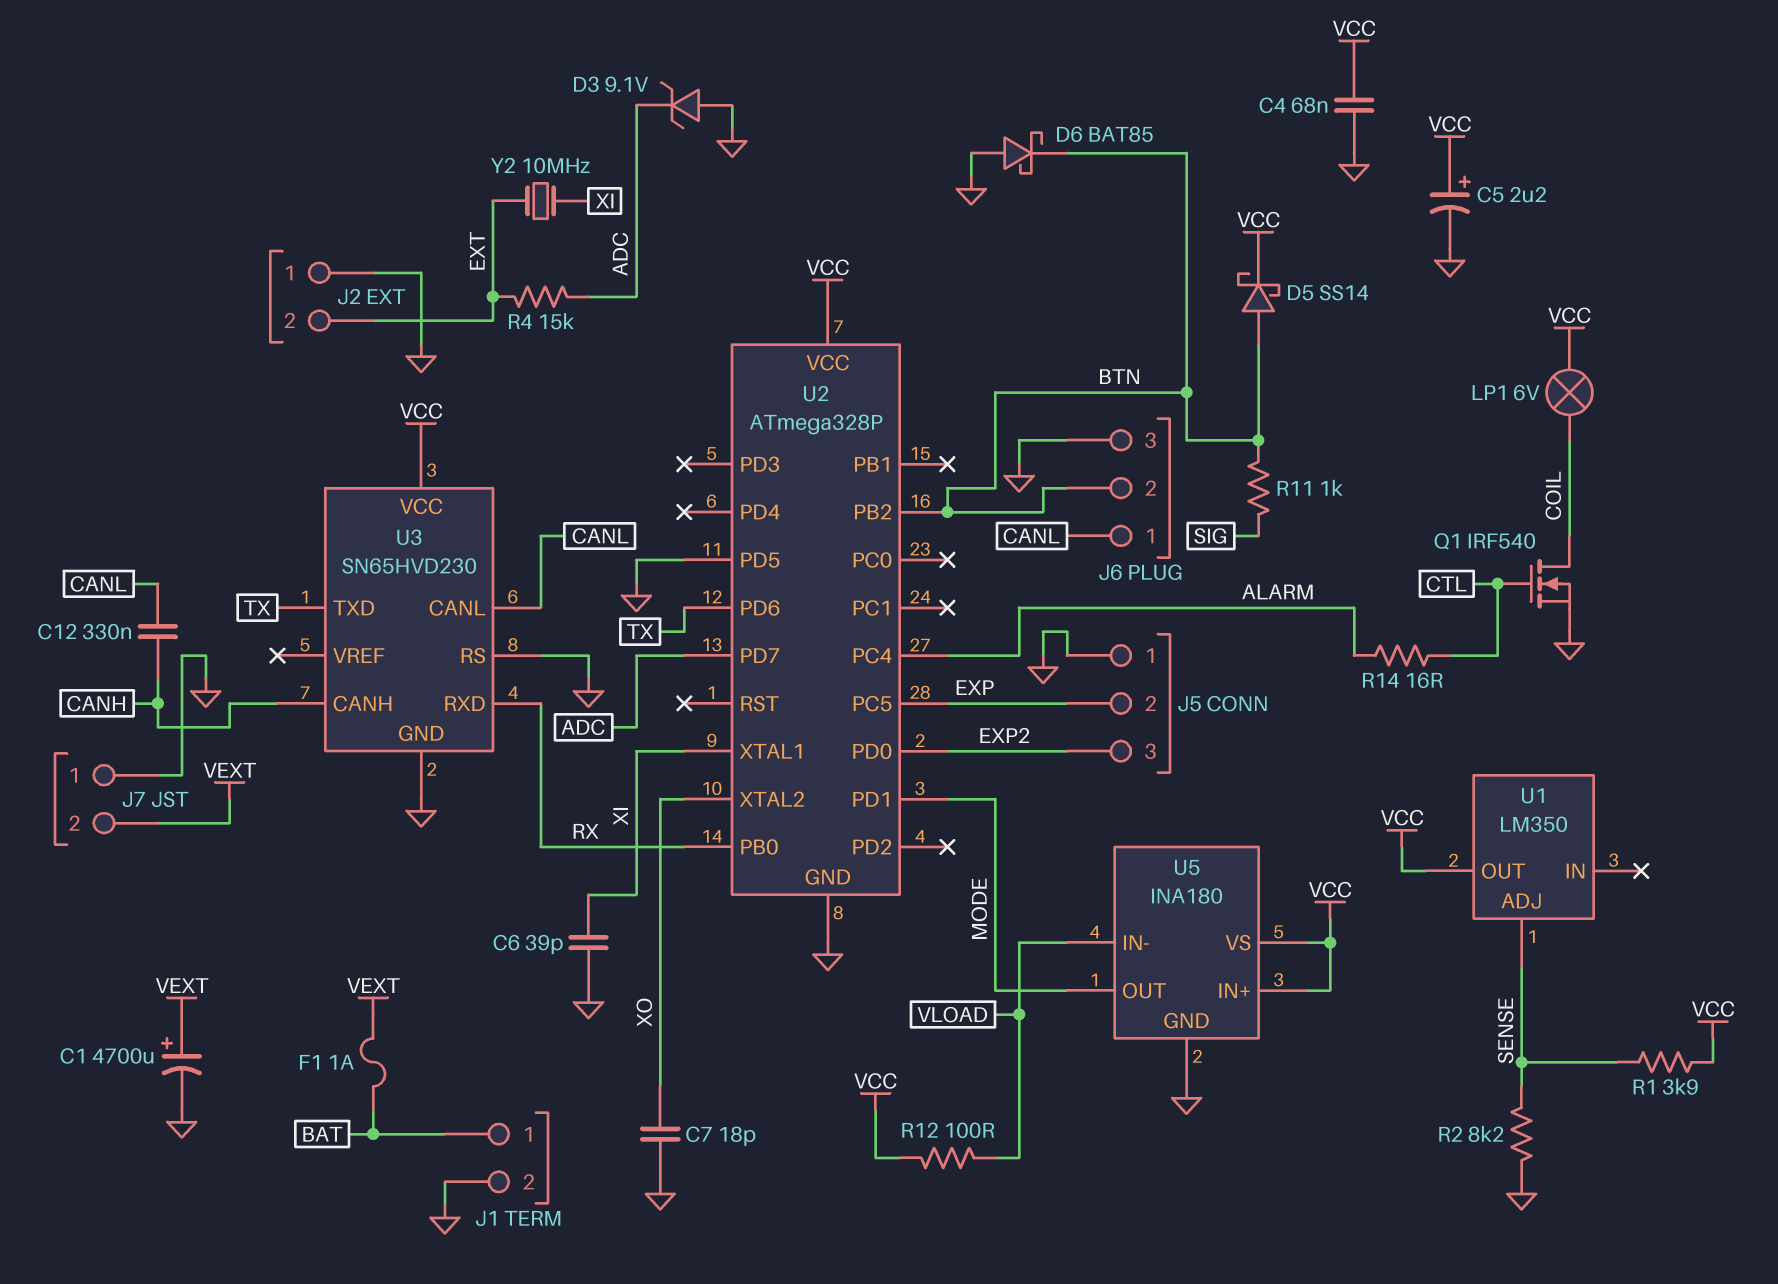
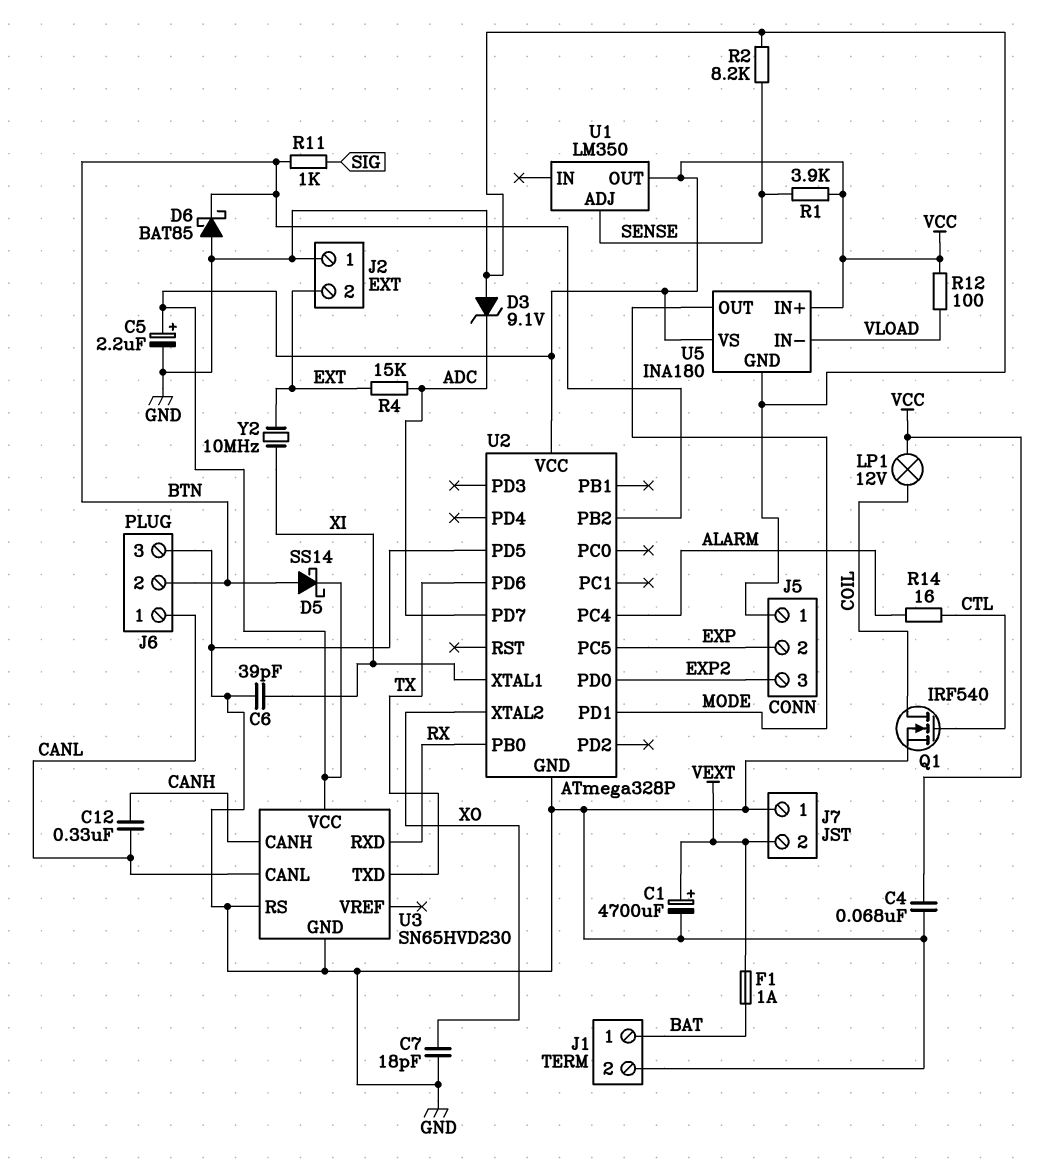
LP1: lamp 6V (COIL, VCC) -> lamp 12V (COIL, VCC)

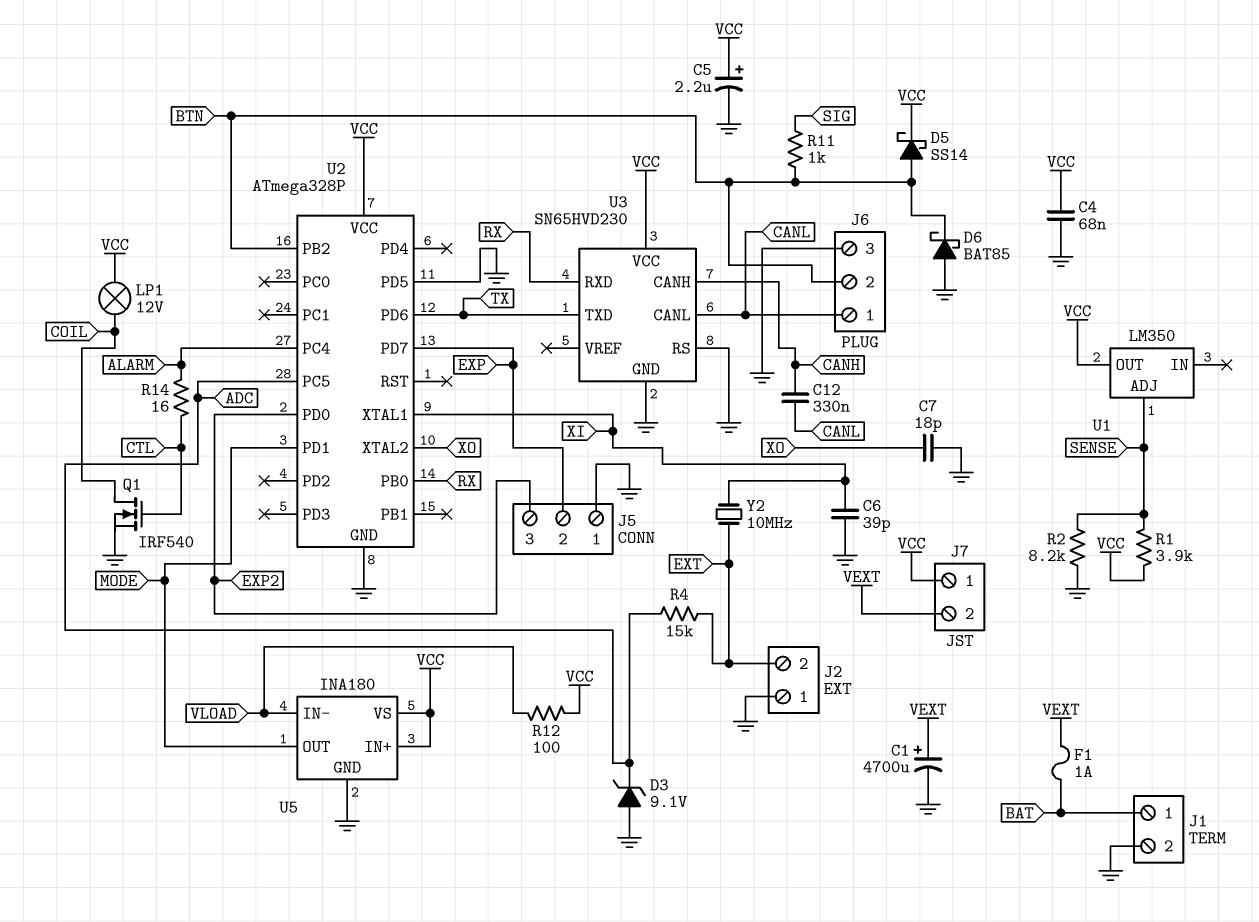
J7 pin 1: GND -> VCC
U2 pin PC5: EXP -> ADC
U2 pin PD7: ADC -> EXP

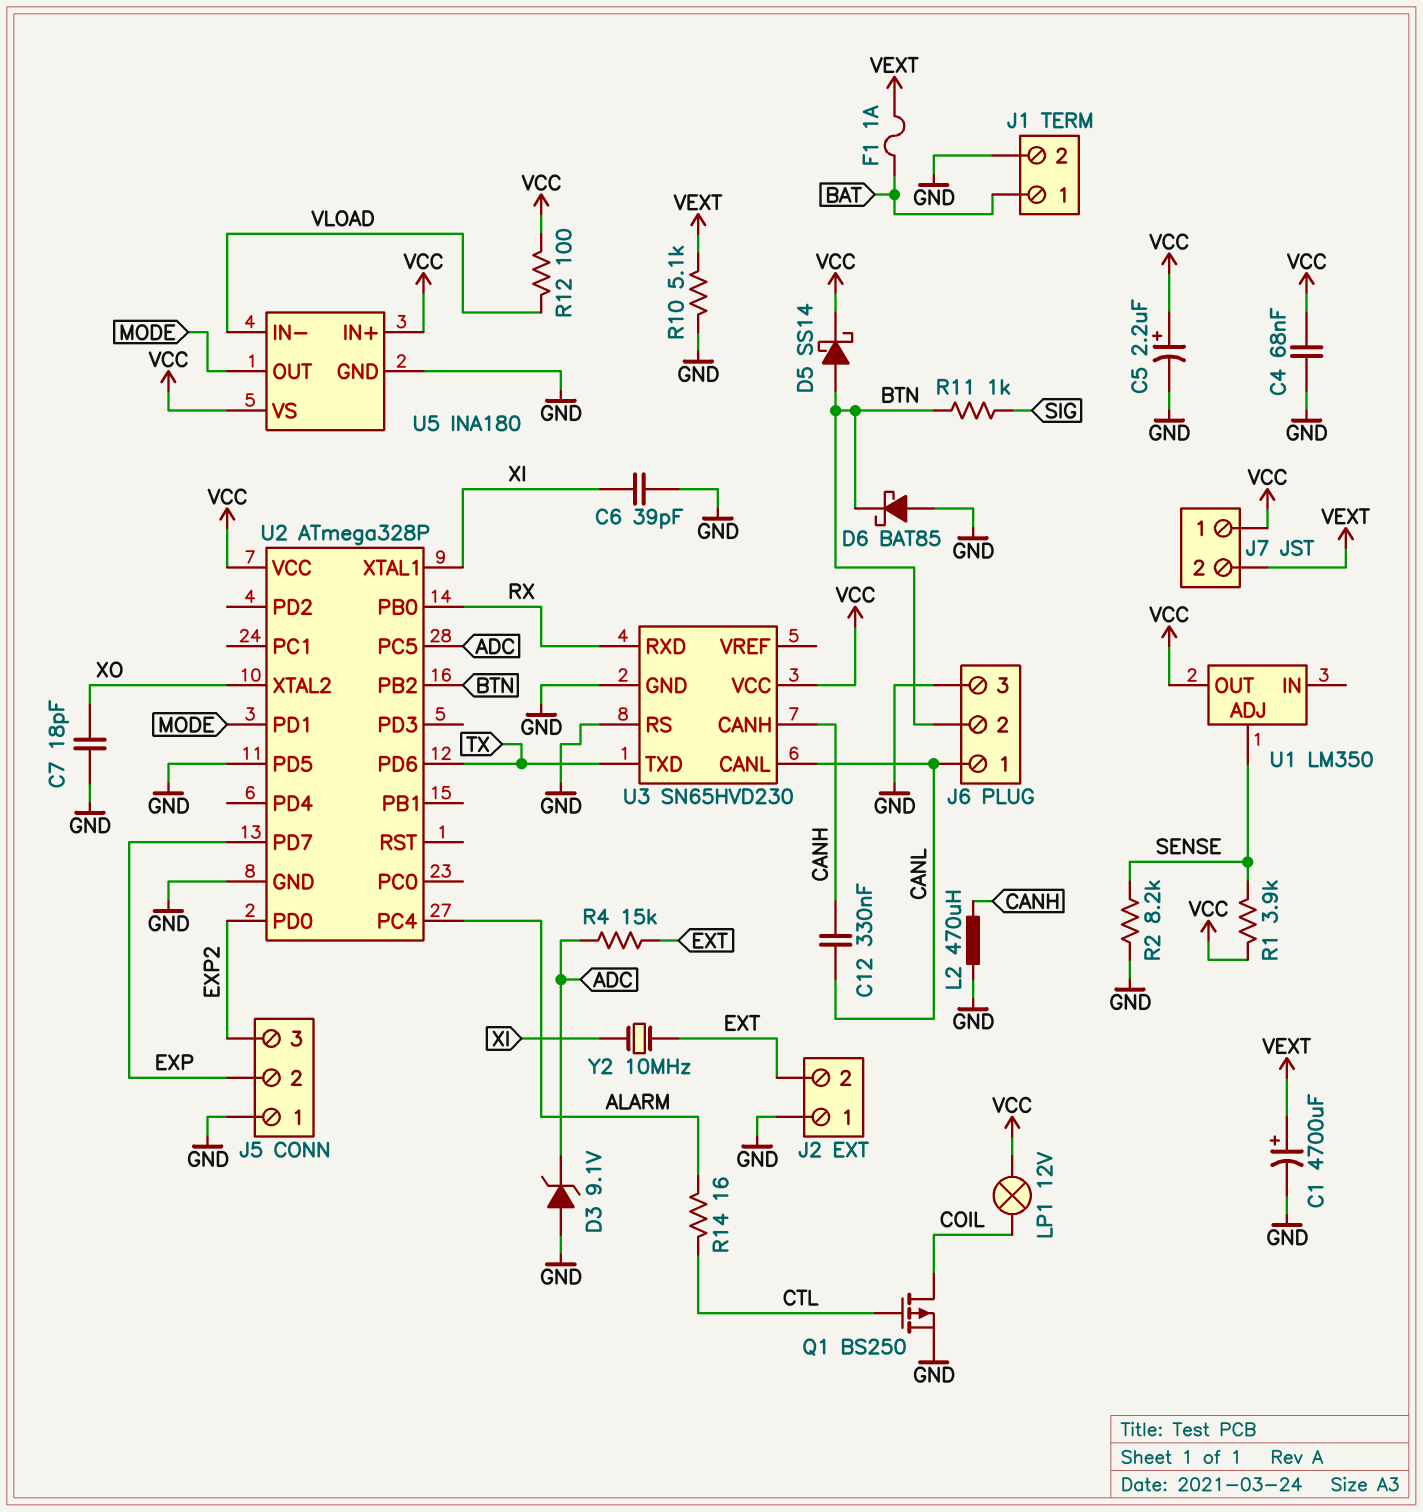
L2: none -> 470uH (CANH, GND)
Q1: NMOS IRF540 (G CTL, D COIL, S GND) -> PMOS BS250 (G CTL, D COIL, S GND)
R10: none -> 5.1k (GND, VEXT)

